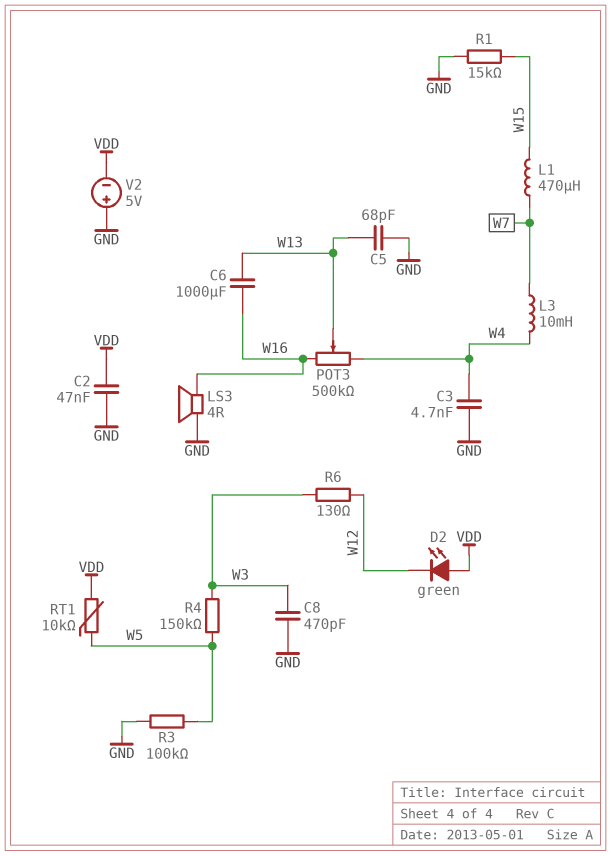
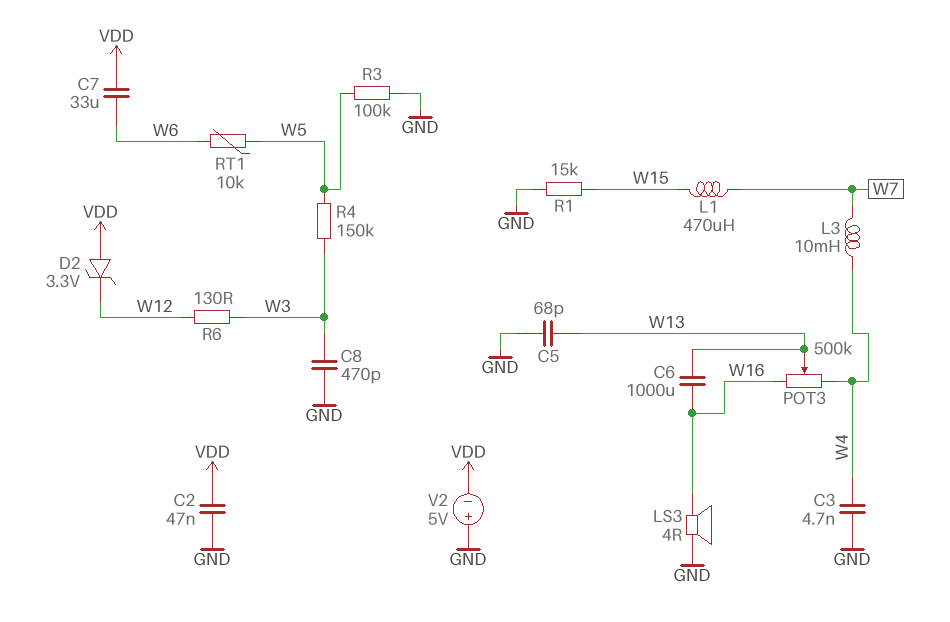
C7: none -> 33uF (VDD, W6)
D2: LED green (A VDD, K W12) -> zener 3.3V (A VDD, K W12)
RT1: 10k (VDD, W5) -> 10k (W5, W6)

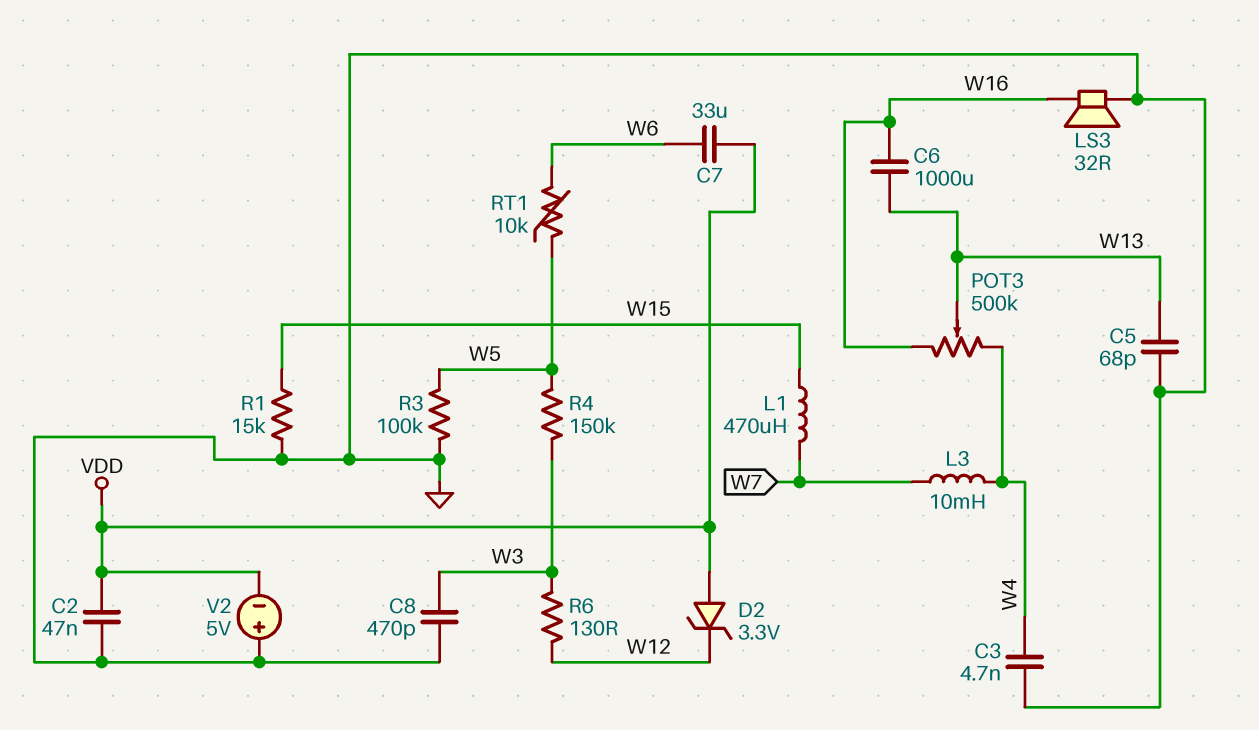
LS3: speaker 4R (GND, W16) -> speaker 32R (GND, W16)

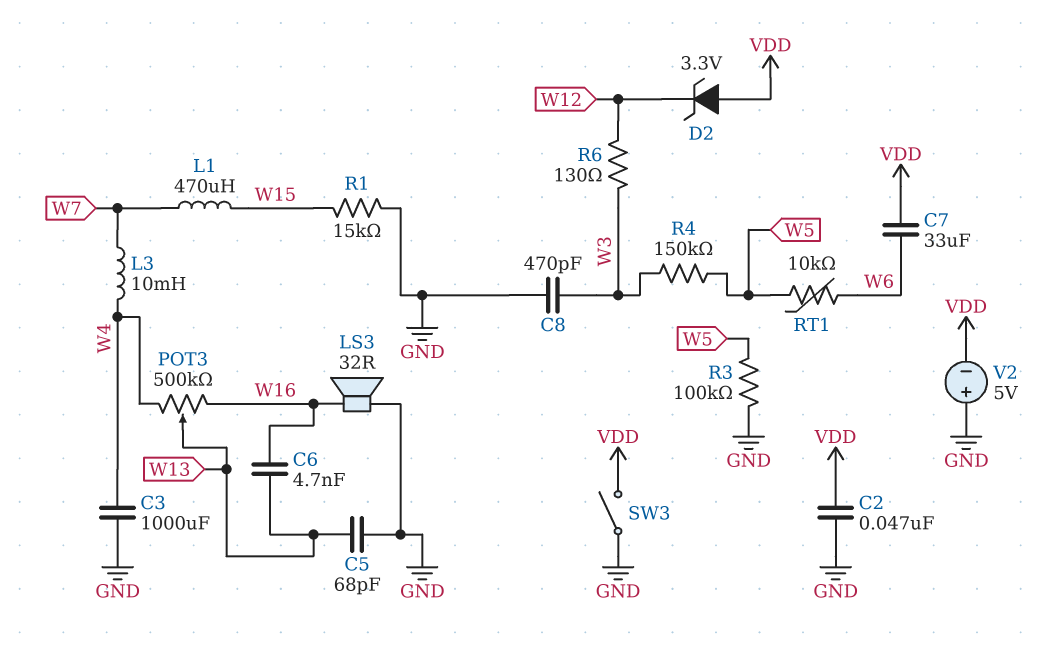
C3: 4.7nF (GND, W4) -> 1000uF (GND, W4)
C6: 1000uF (W13, W16) -> 4.7nF (W13, W16)
SW3: none -> switch (GND, VDD)

